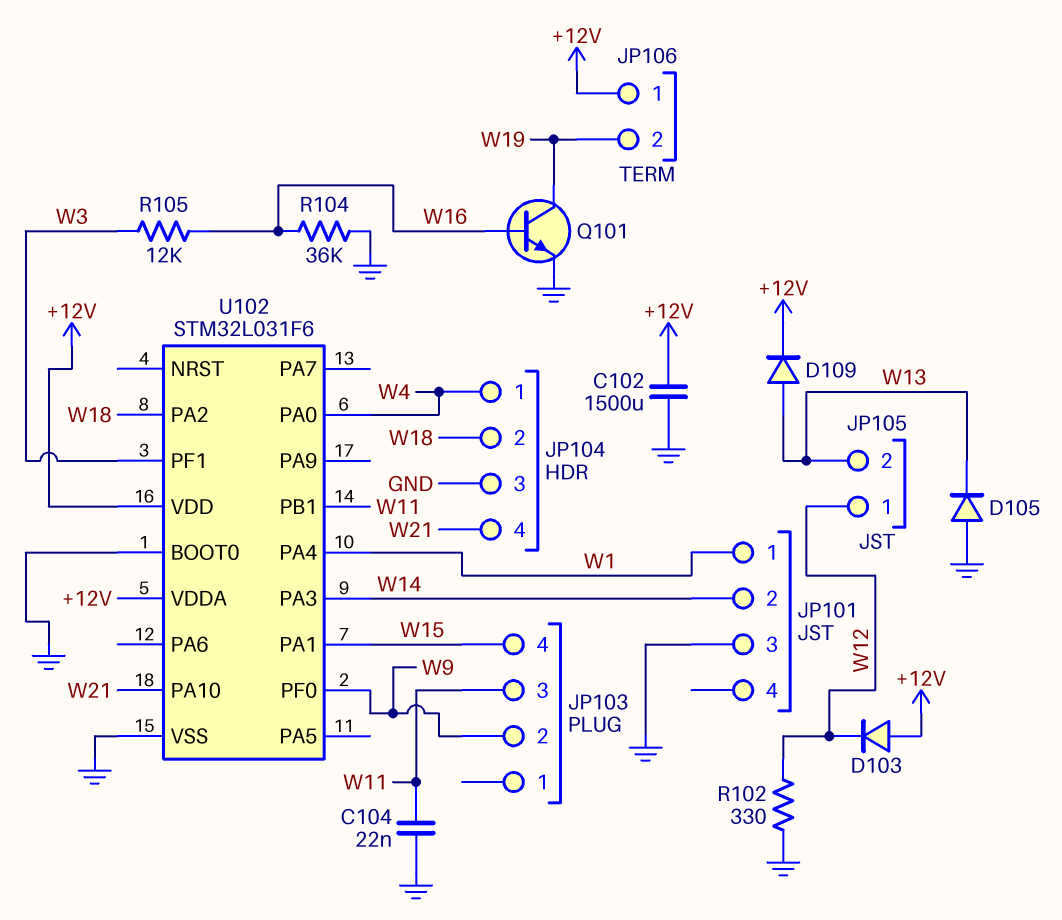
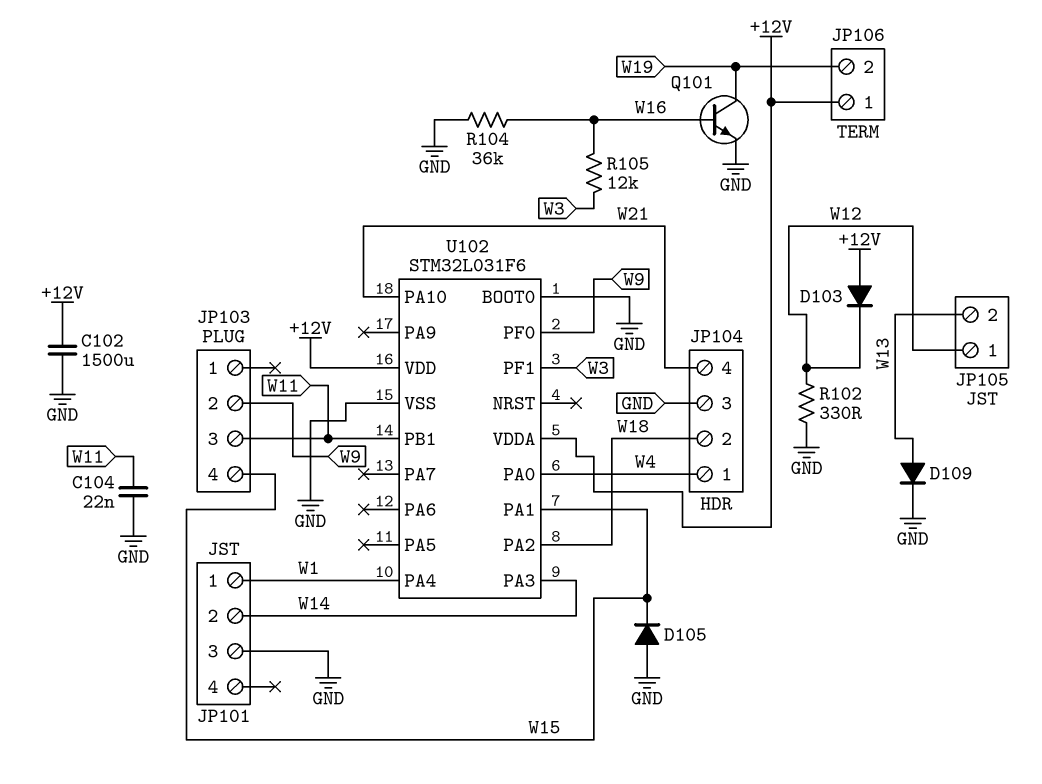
D105: diode (A GND, K W13) -> diode (A GND, K W15)
D109: diode (A W13, K +12V) -> diode (A W13, K GND)

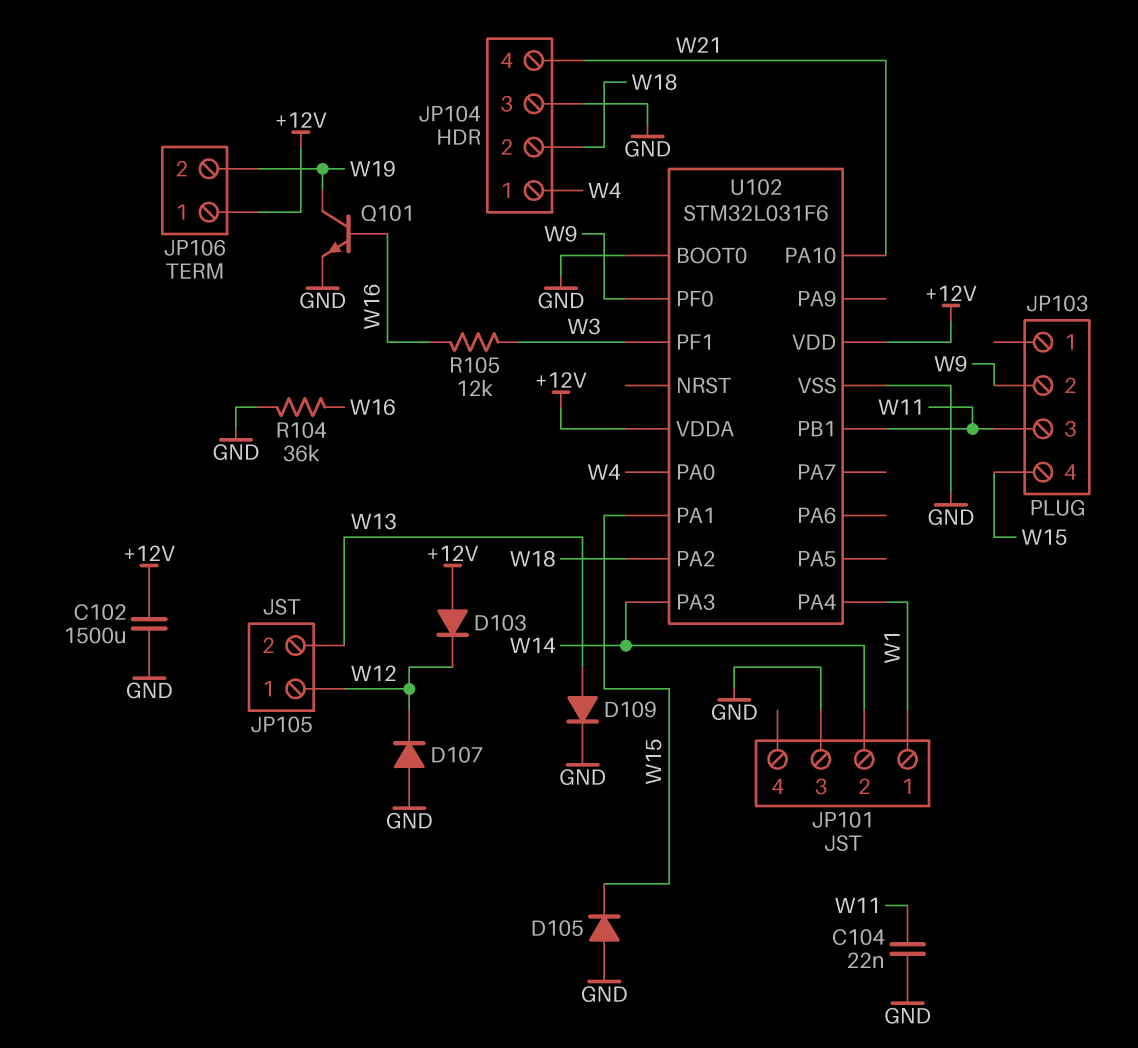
D107: none -> diode (A GND, K W12)
R102: 330 (GND, W12) -> none

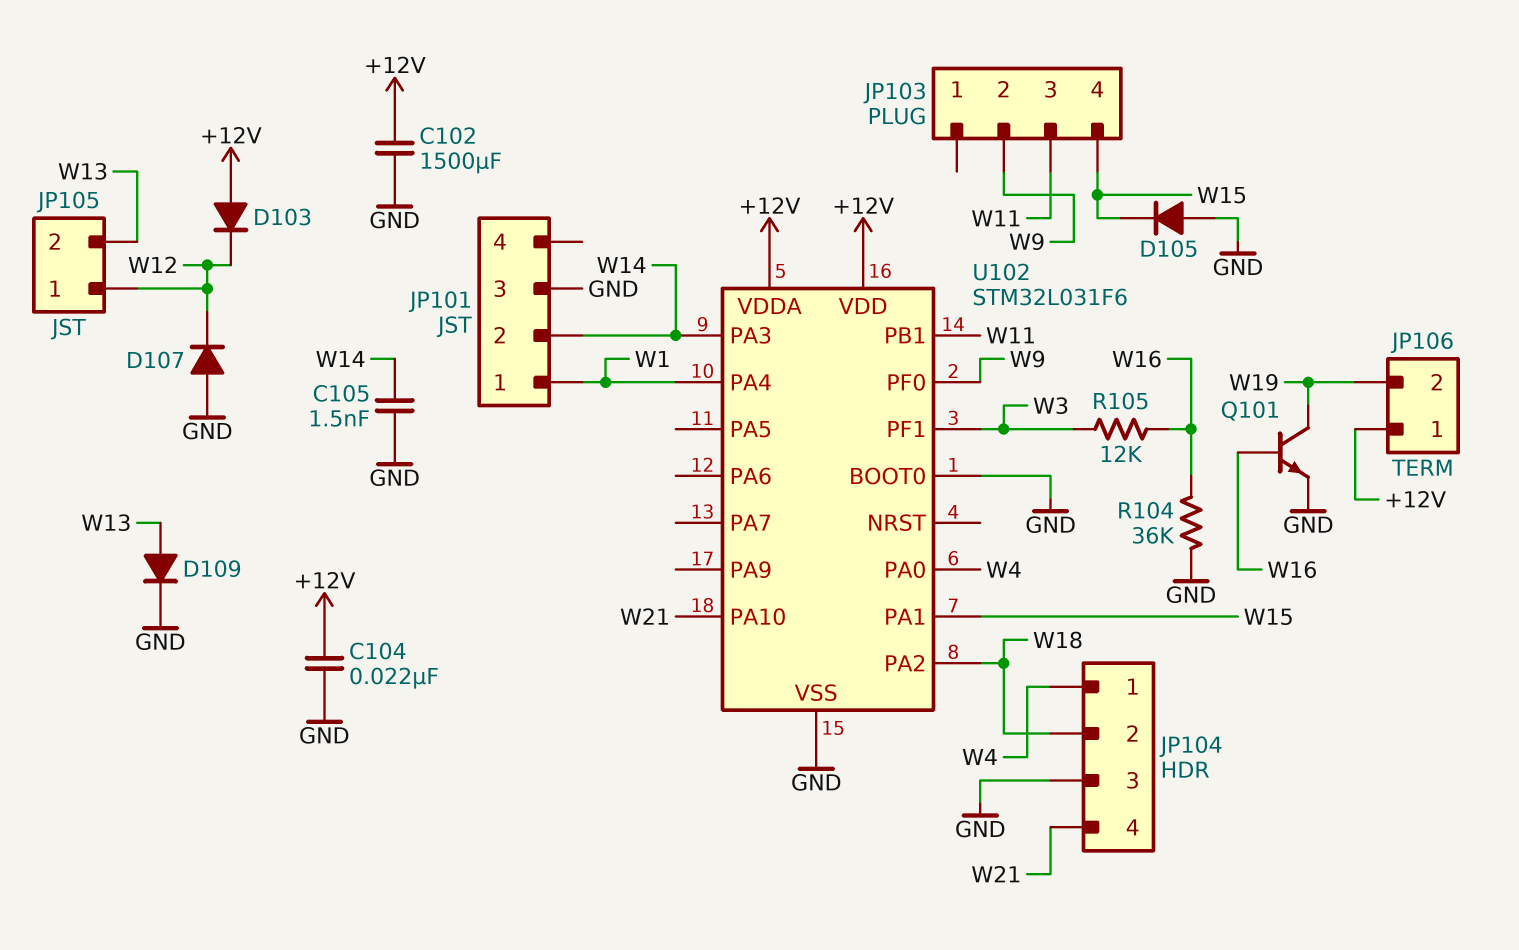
C104: 22nF (GND, W11) -> 22nF (+12V, GND)
C105: none -> 1.5nF (GND, W14)

